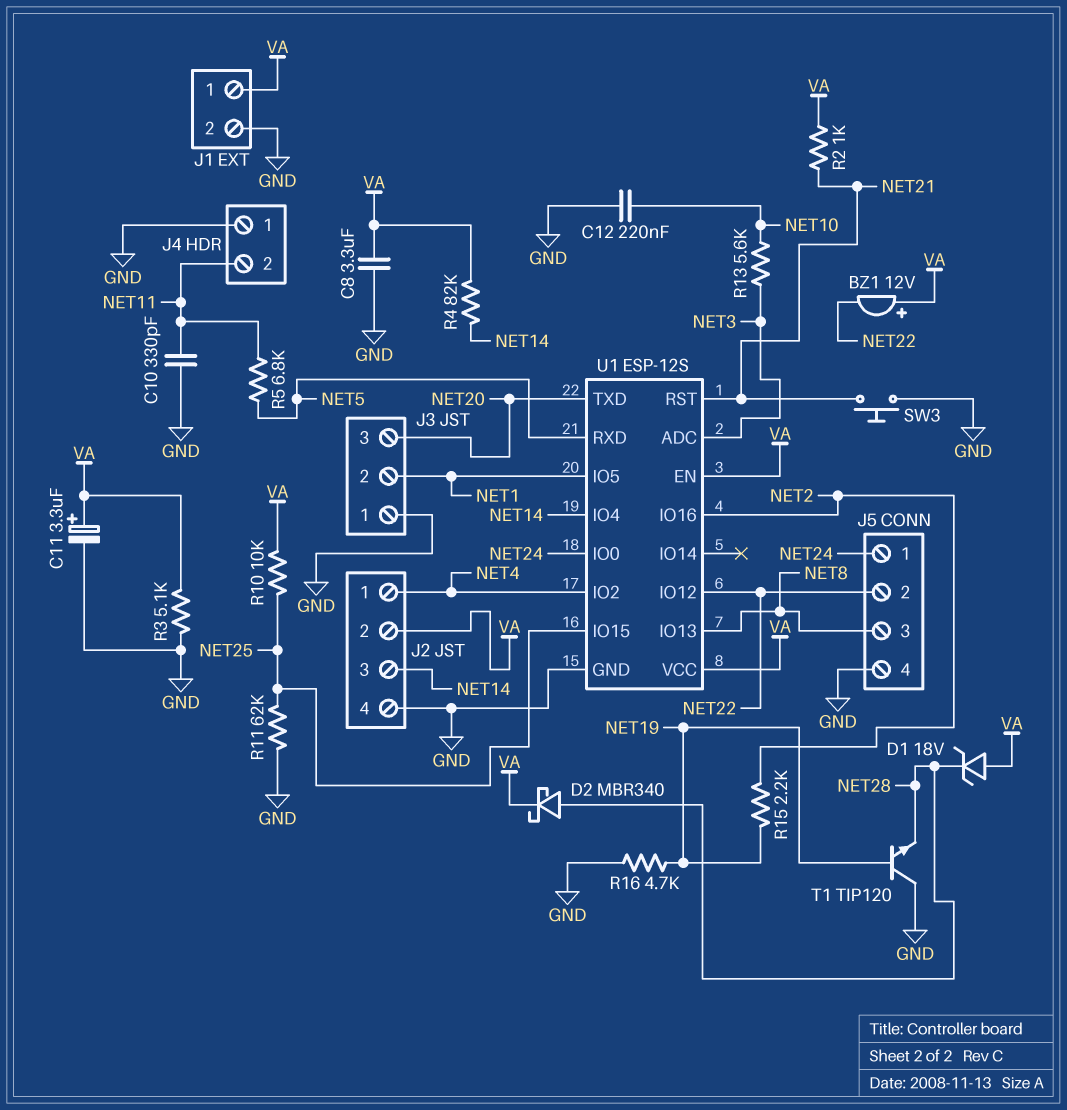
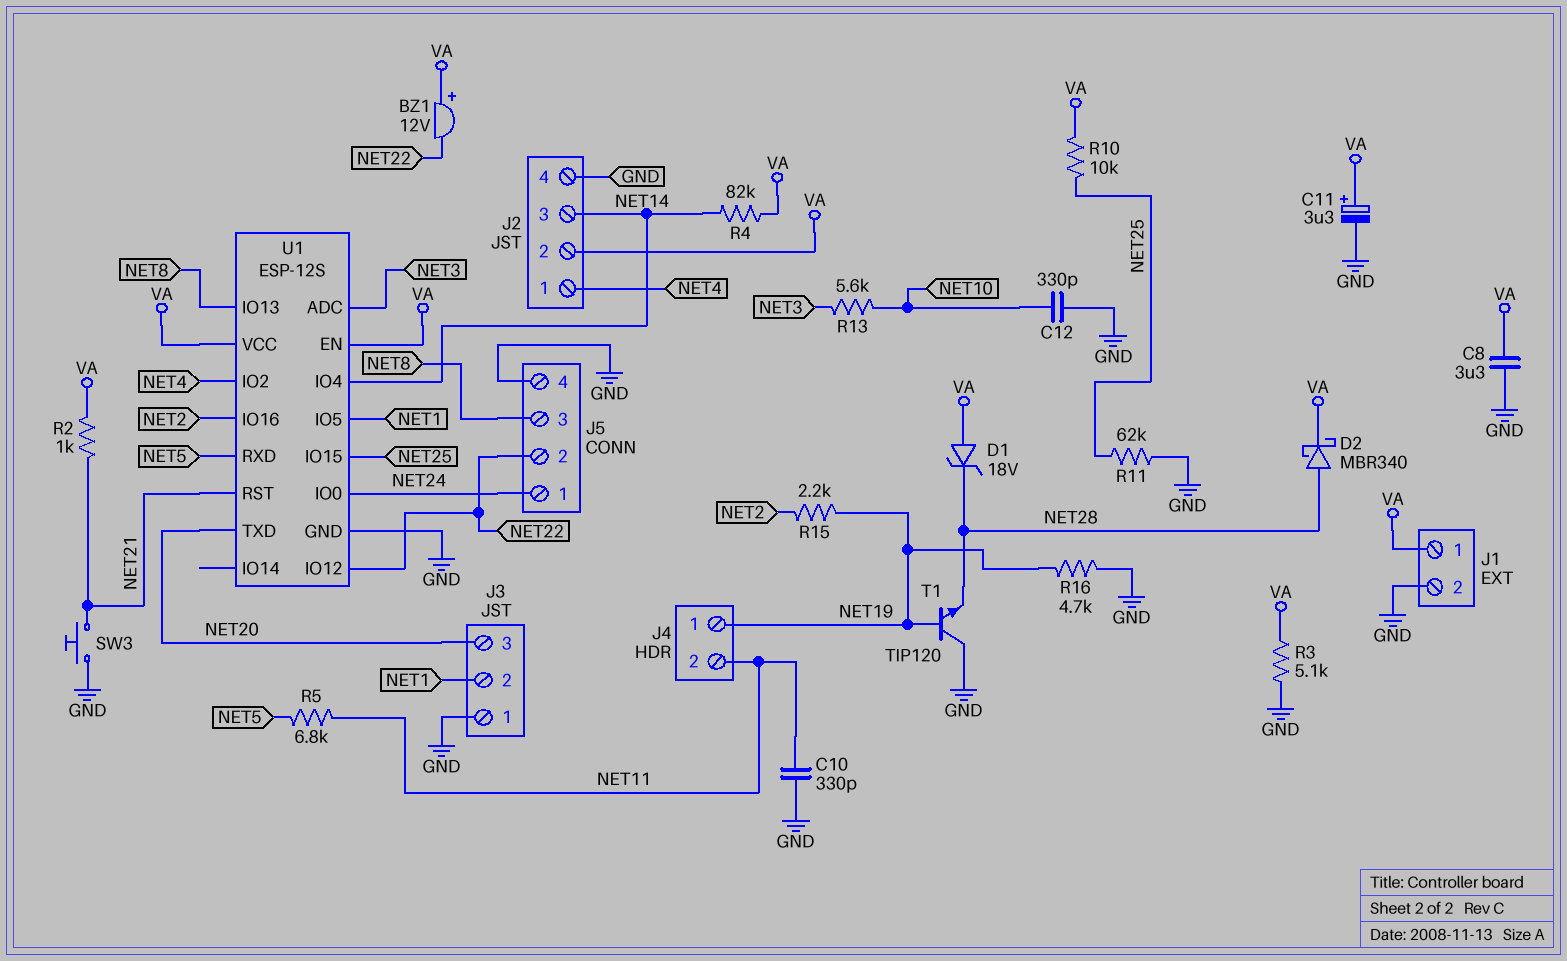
C12: 220nF (GND, NET10) -> 330pF (GND, NET10)
J4 pin 1: GND -> NET19

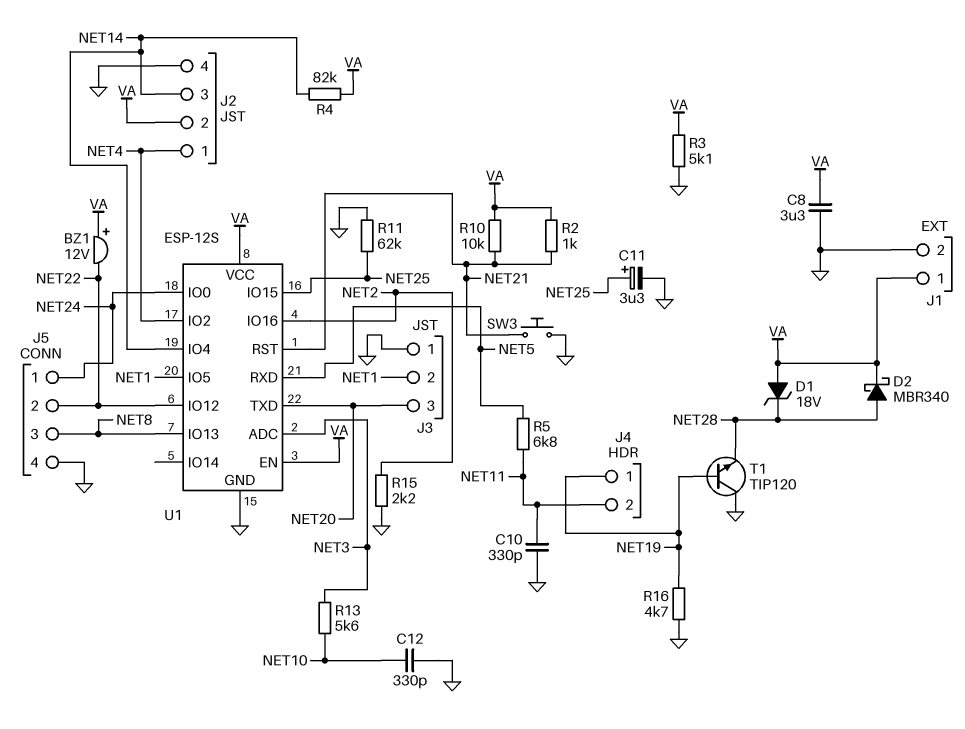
C11: 3.3uF (plus VA, minus GND) -> 3.3uF (plus NET25, minus GND)
R10: 10k (NET25, VA) -> 10k (NET21, VA)
R15: 2.2k (NET2, NET19) -> 2.2k (GND, NET2)

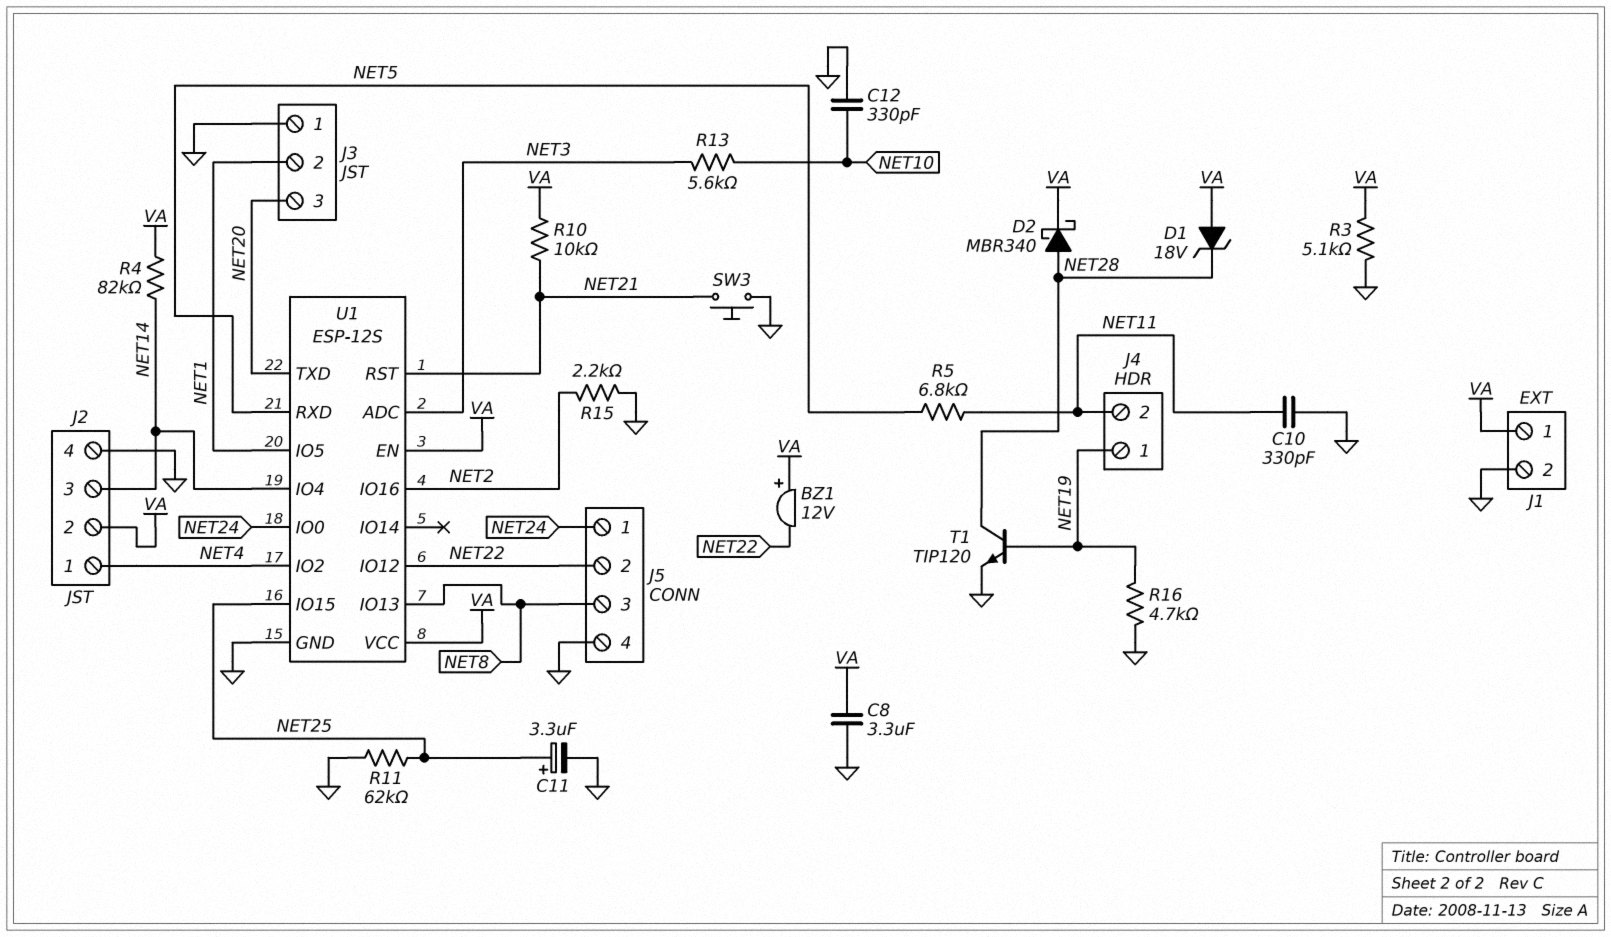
R2: 1k (NET21, VA) -> none
T1: NPN TIP120 (B NET19, C GND, E NET28) -> NPN TIP120 (B NET19, C NET28, E GND)

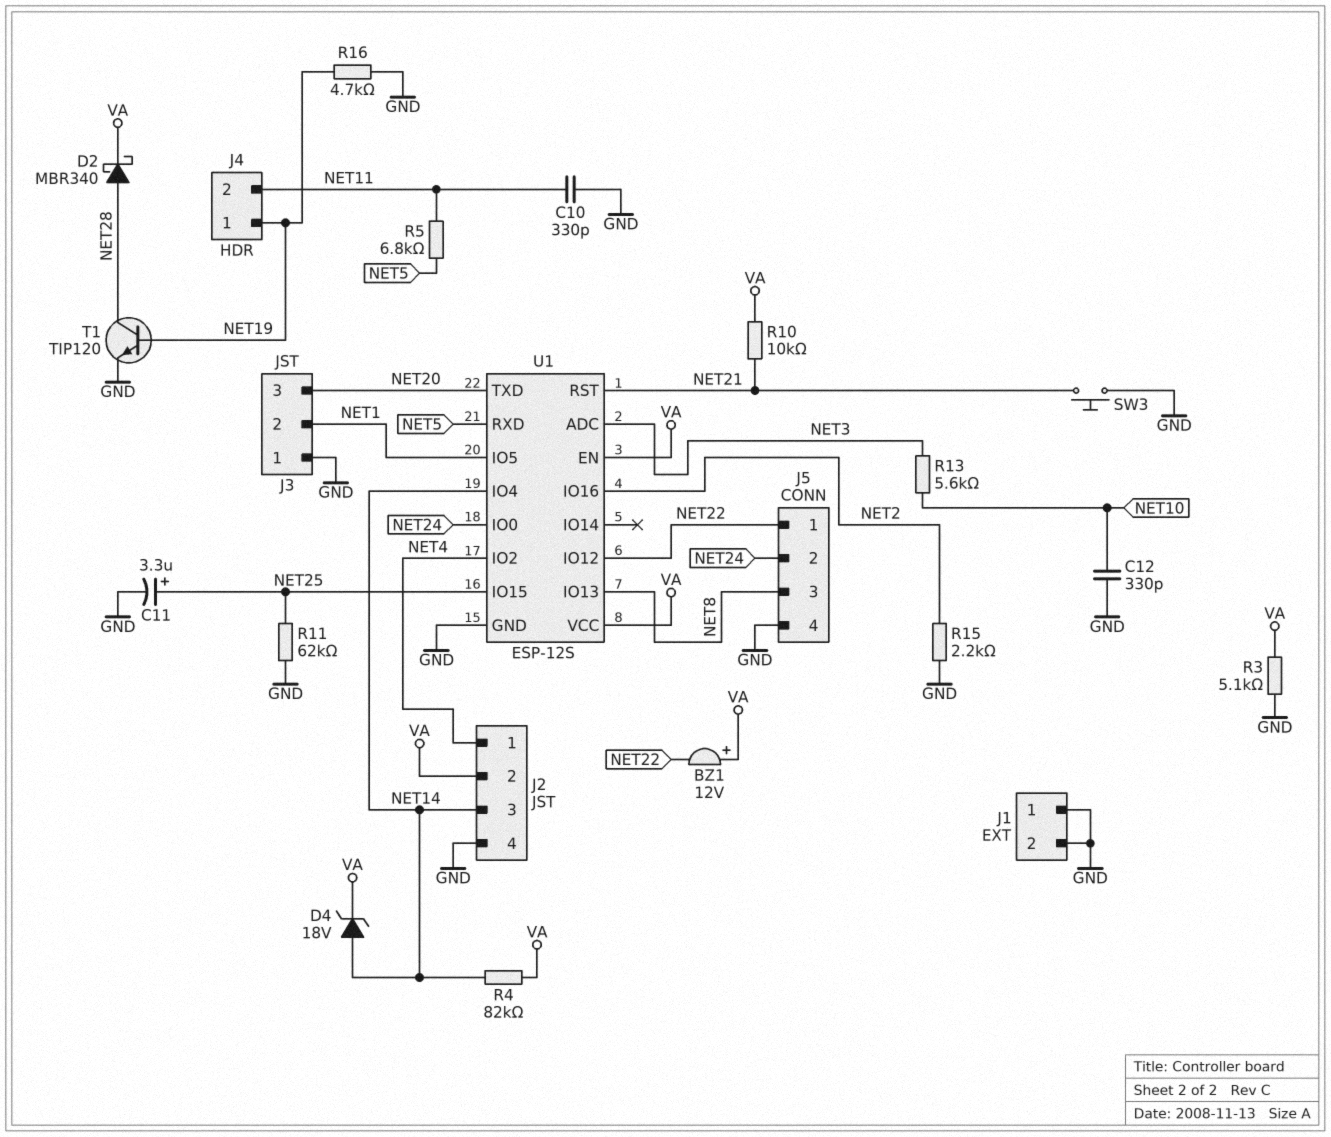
C8: 3.3uF (GND, VA) -> none
D1: zener 18V (A VA, K NET28) -> none
D4: none -> zener 18V (A NET14, K VA)
J1 pin 1: VA -> GND
J5 pin 1: NET24 -> NET22
J5 pin 2: NET22 -> NET24

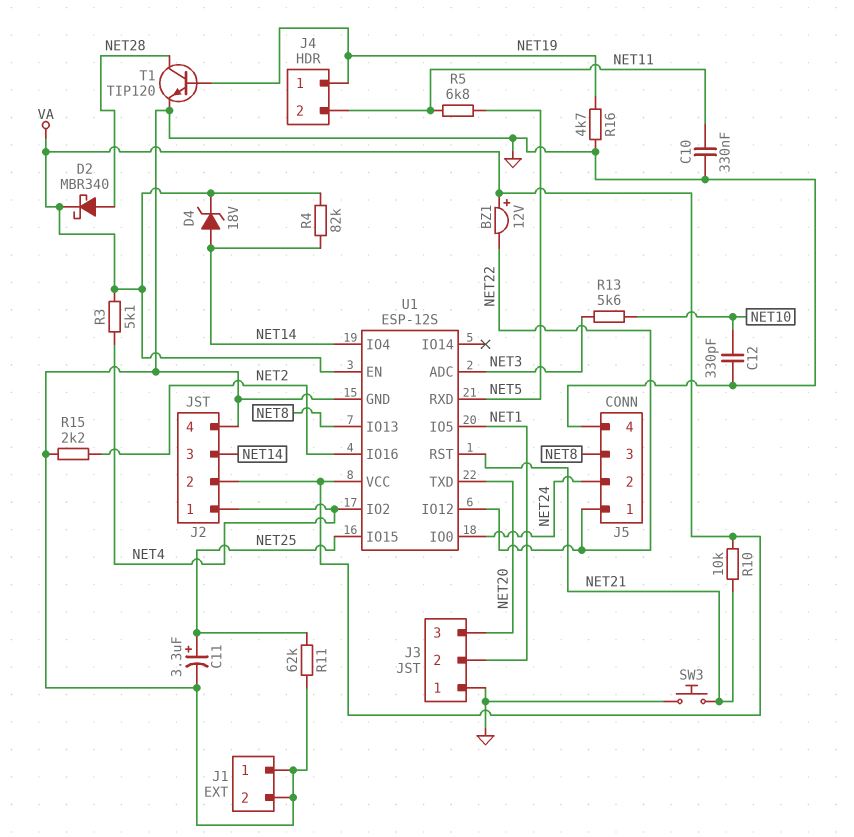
C10: 330pF (GND, NET11) -> 330nF (GND, NET11)
R3: 5.1k (GND, VA) -> 5.1k (NET4, VA)

